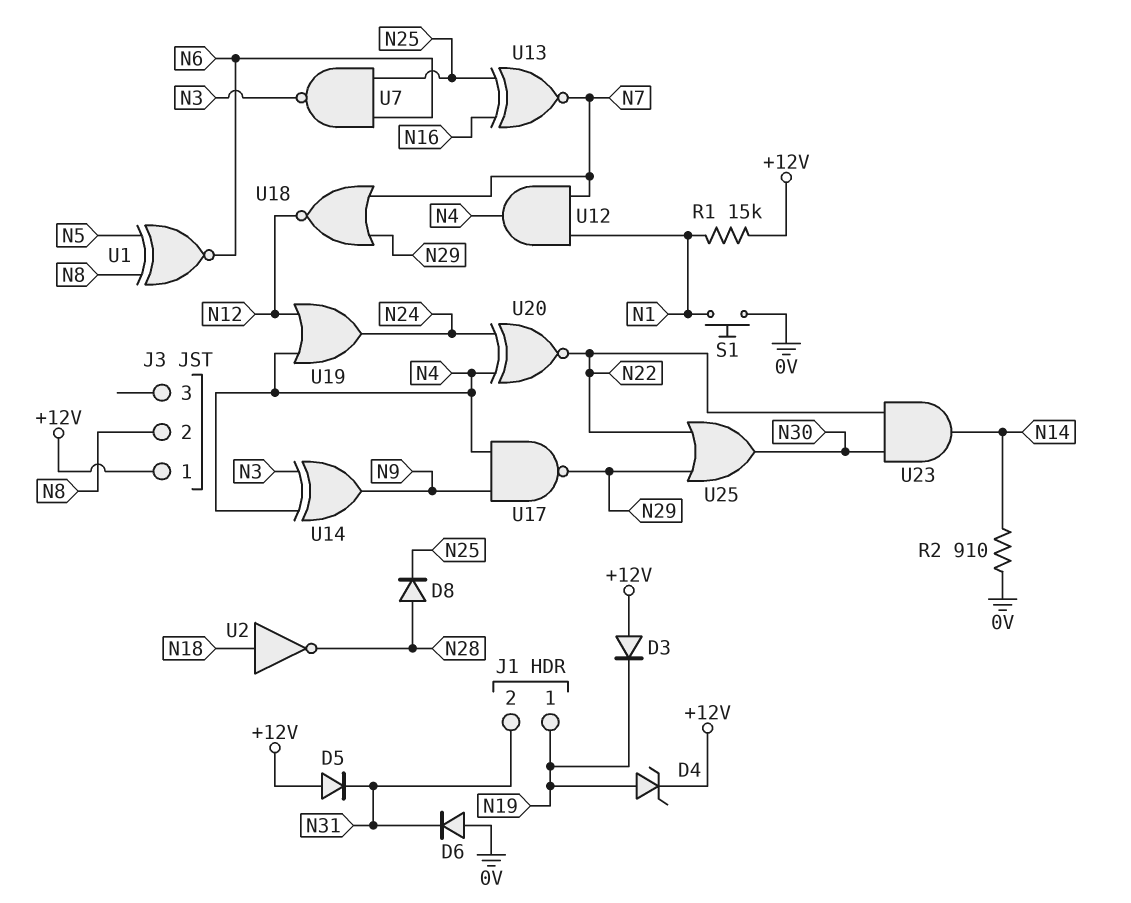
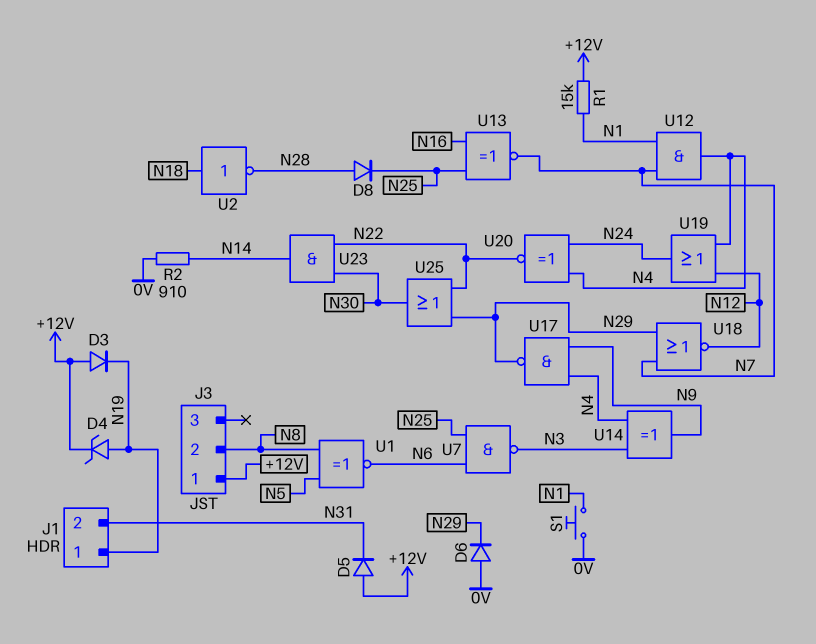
D6: diode (A 0V, K N31) -> diode (A 0V, K N29)

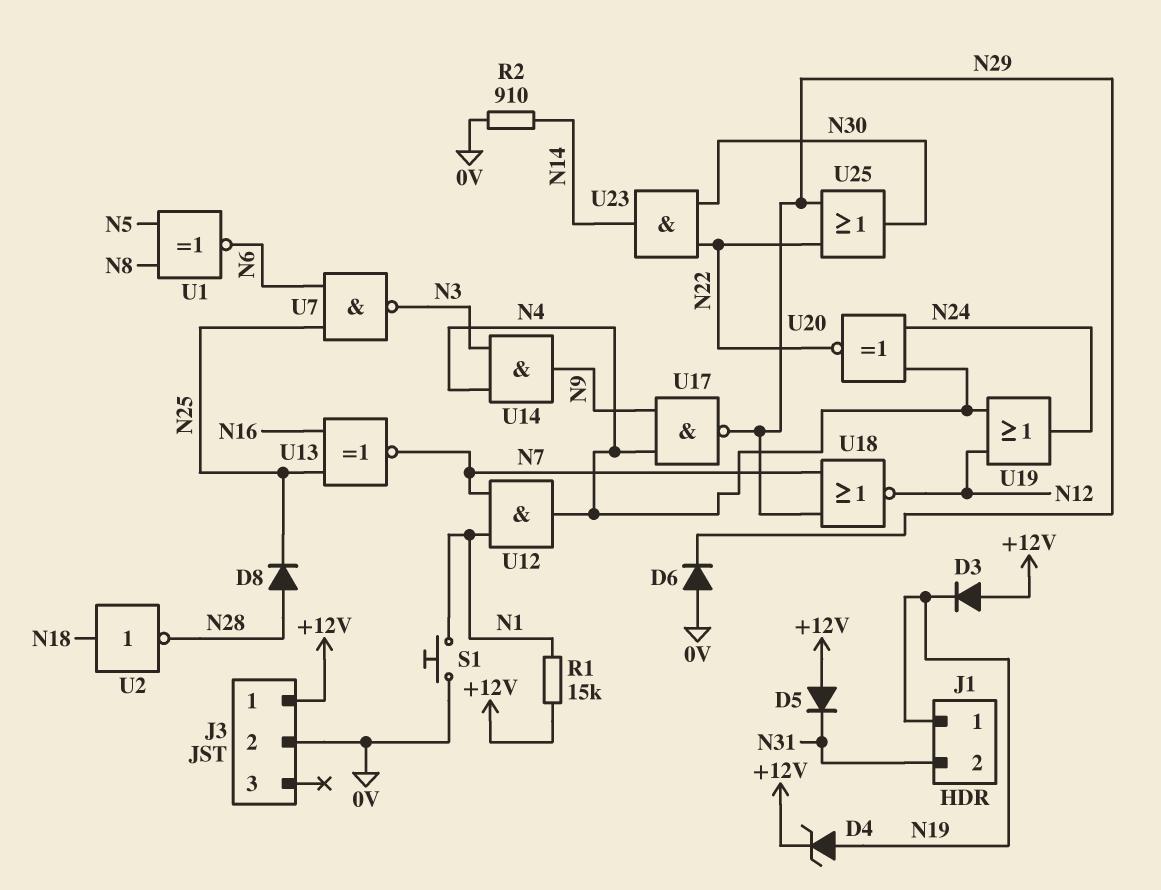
J3 pin 2: N8 -> 0V
U14: XOR (in N3, in N4, out N9) -> AND (in N3, in N4, out N9)

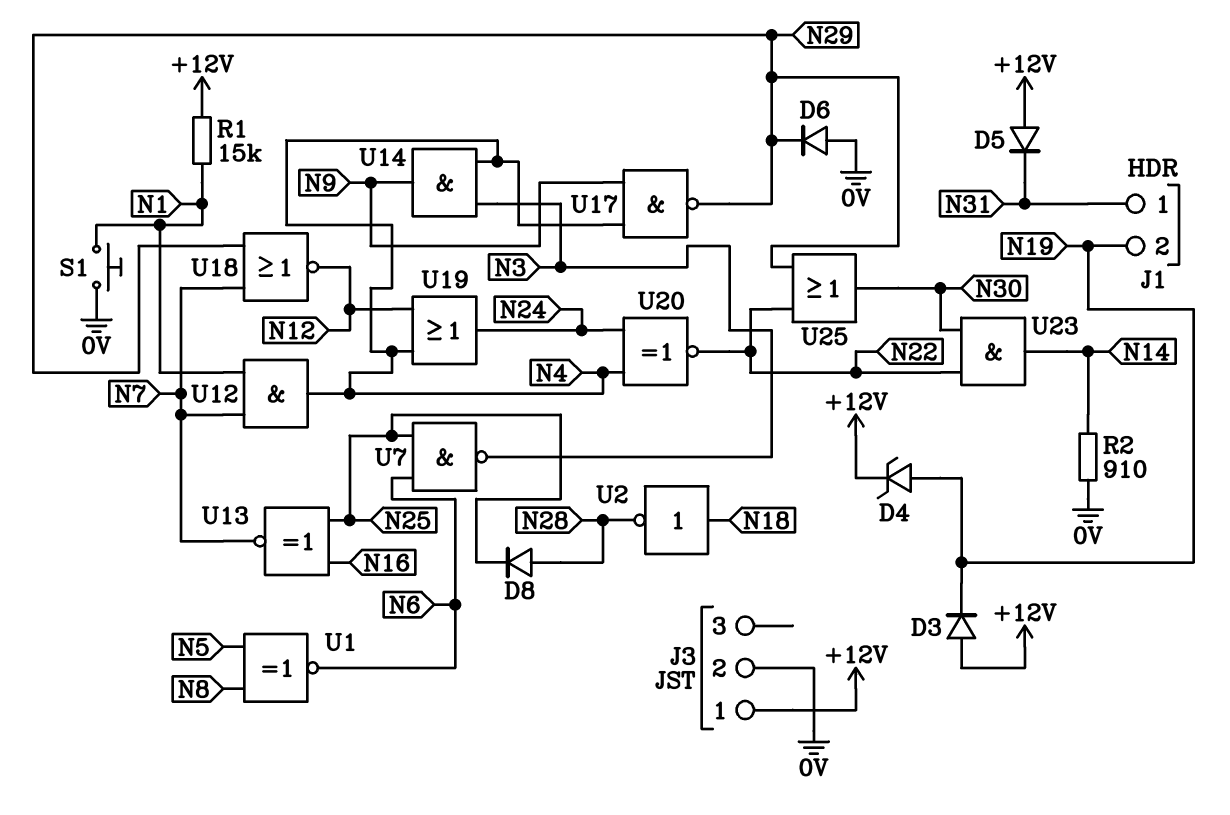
J1 pin 1: N19 -> N31
J1 pin 2: N31 -> N19

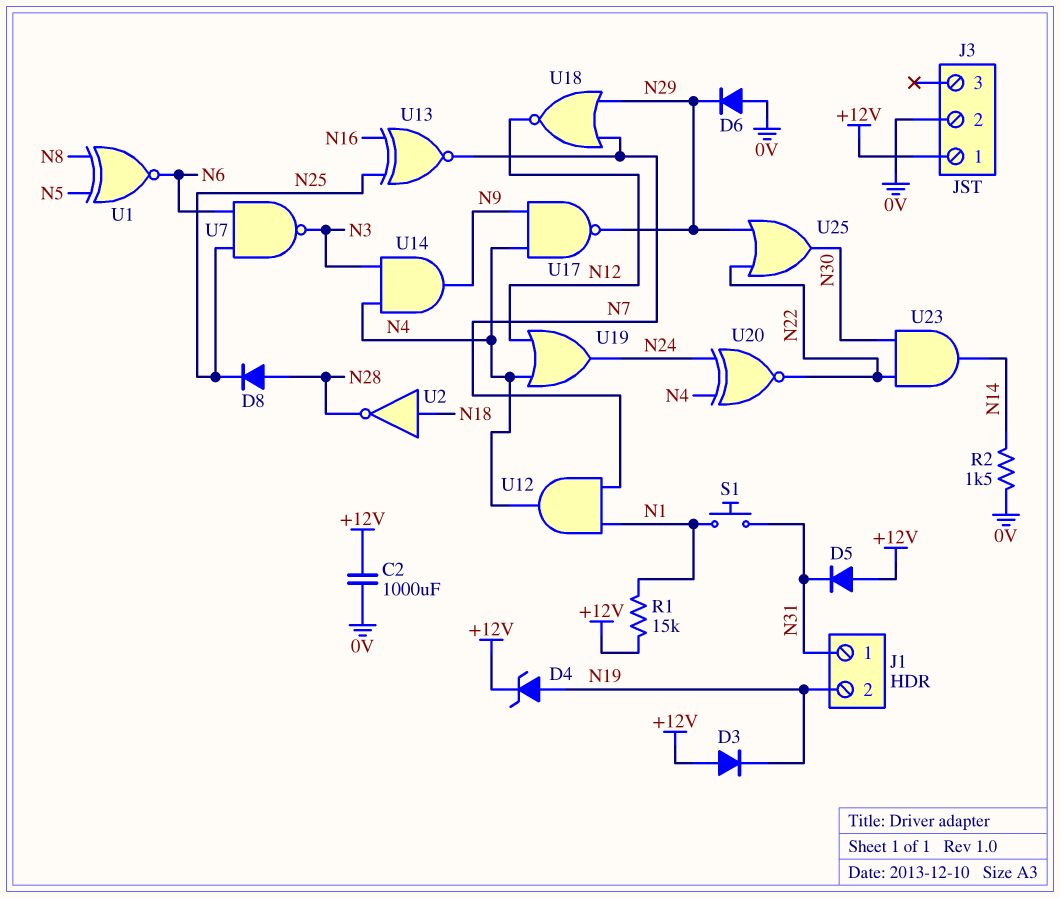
C2: none -> 1000uF (+12V, 0V)
R2: 910 (0V, N14) -> 1.5k (0V, N14)
S1: button (0V, N1) -> button (N1, N31)

